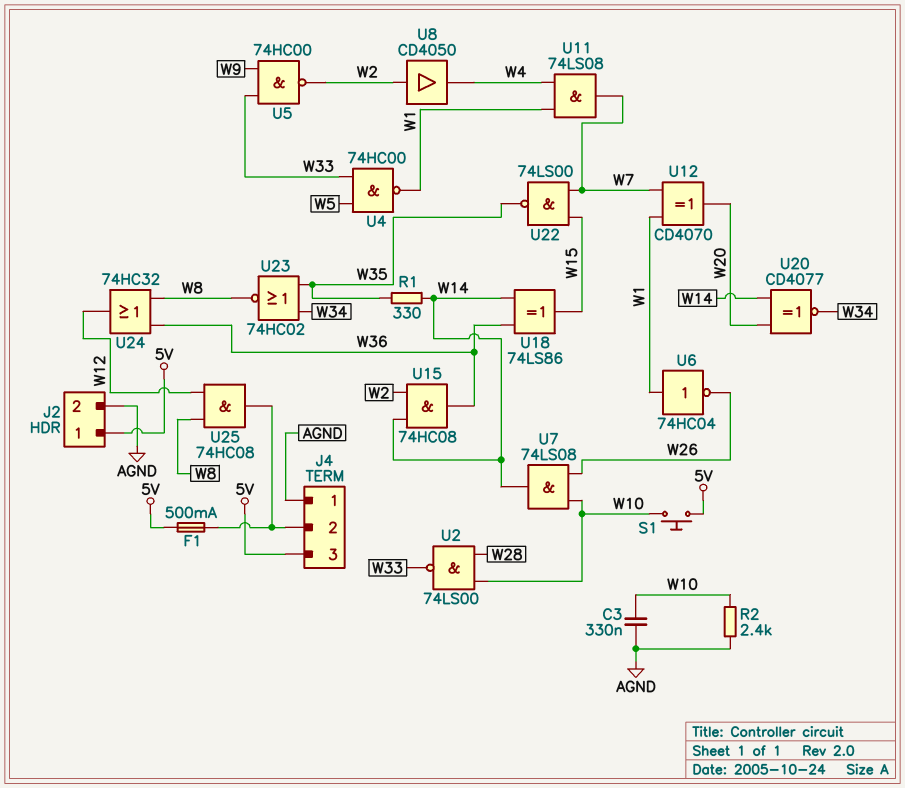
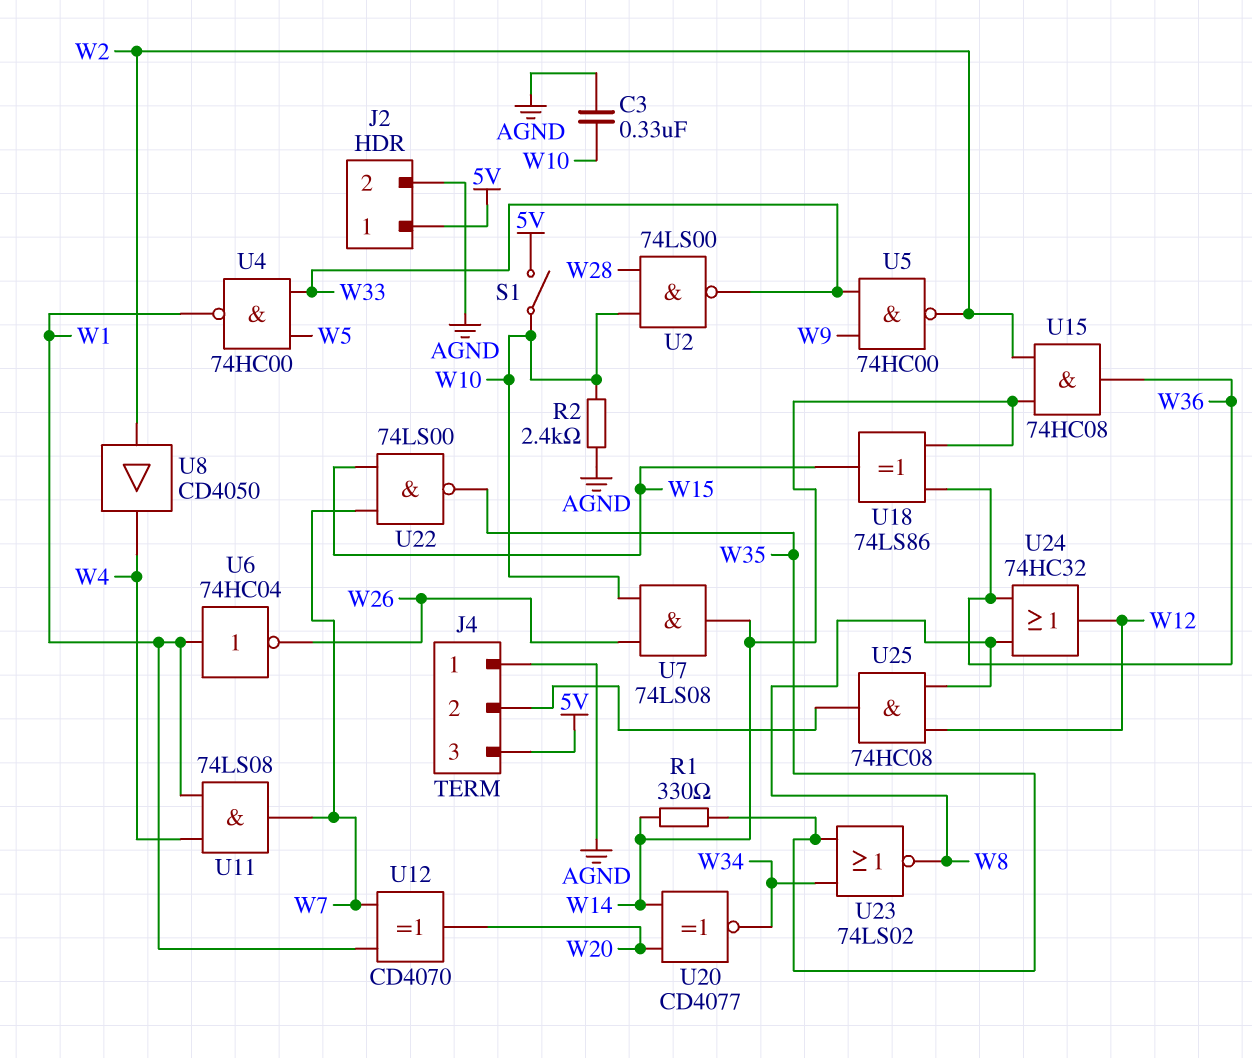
F1: 500mA (5V, J4/2) -> none
S1: button (5V, W10) -> switch (5V, W10)
U23: NOR 74HC02 (in W34, in W35, out W8) -> NOR 74LS02 (in W34, in W35, out W8)

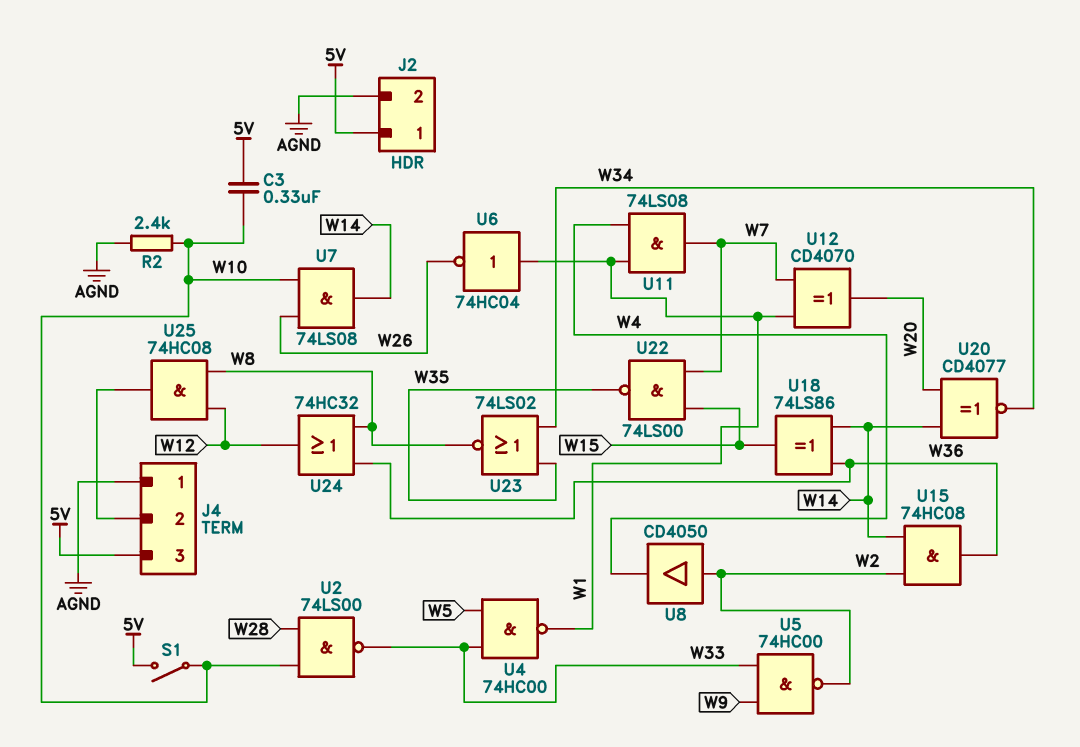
C3: 330nF (AGND, W10) -> 330nF (5V, W10)
R1: 330 (W14, W35) -> none

